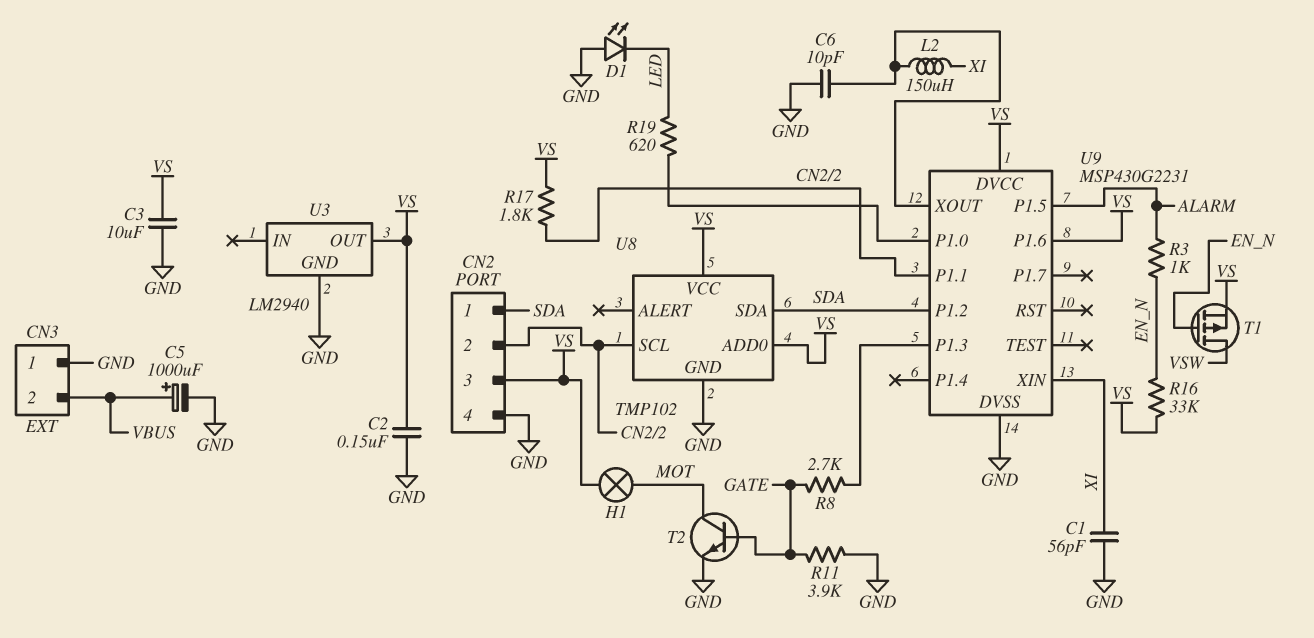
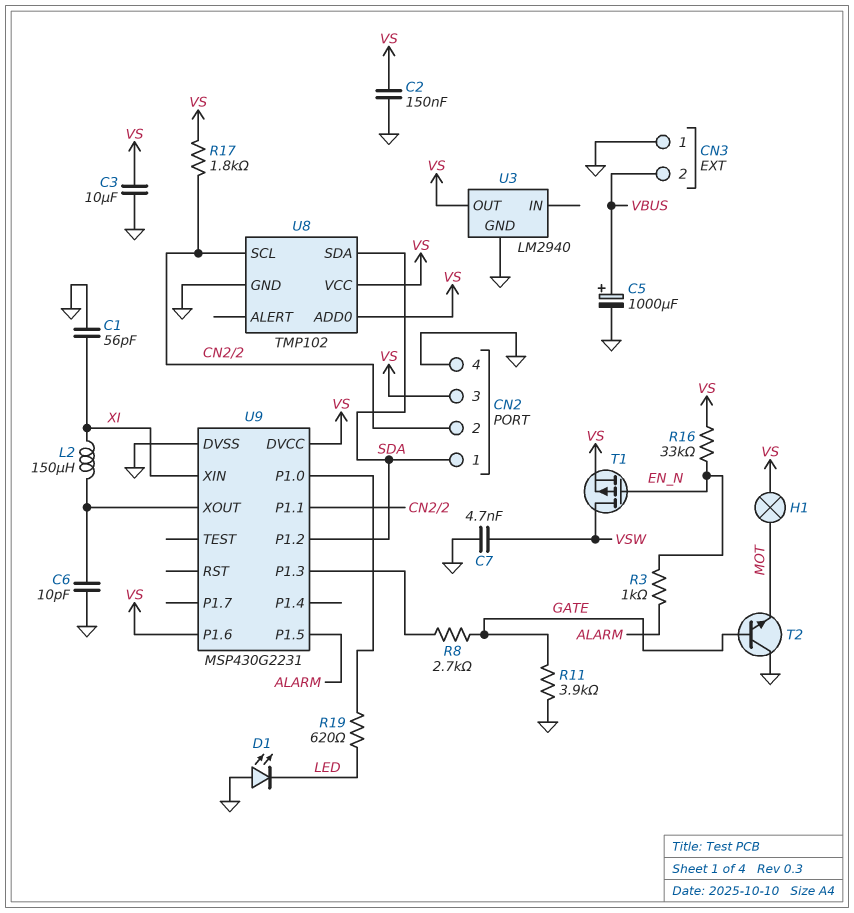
C7: none -> 4.7nF (GND, VSW)
T2: NPN (B GATE, C MOT, E GND) -> NPN (B GATE, C GND, E MOT)

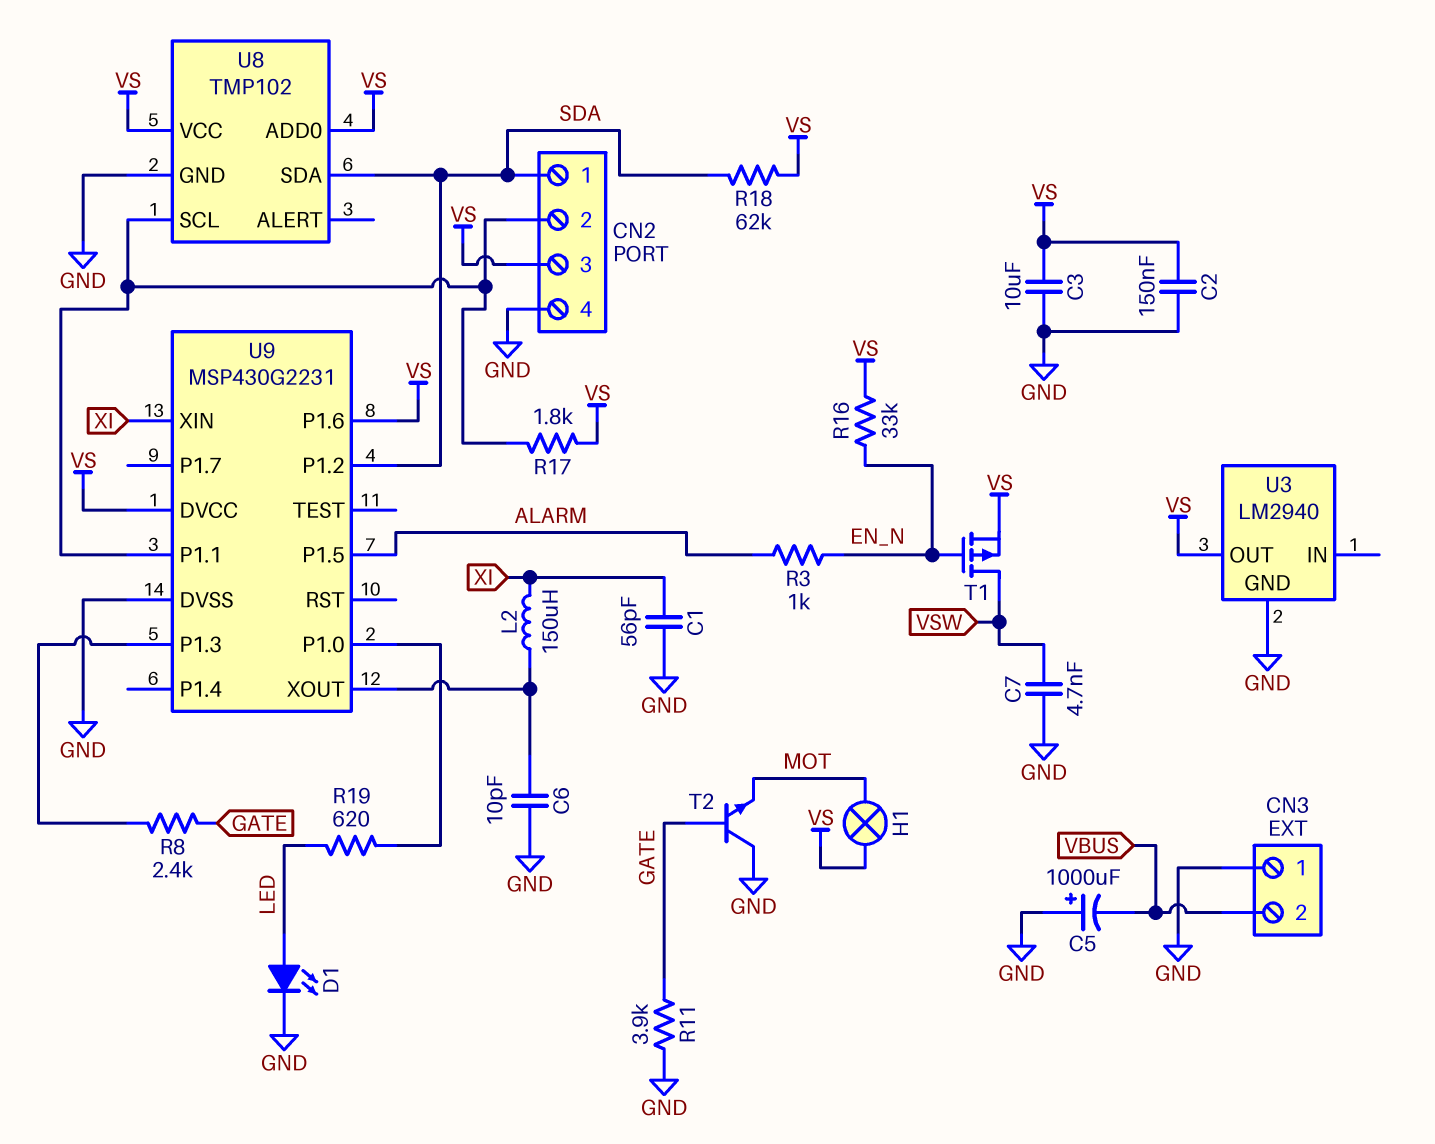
C5: 1000uF (plus VBUS, minus GND) -> 1000uF (plus GND, minus VBUS)
D1: LED (A GND, K LED) -> LED (A LED, K GND)
R8: 2.7k (GATE, U9/P1.3) -> 2.4k (GATE, U9/P1.3)
R18: none -> 62k (SDA, VS)

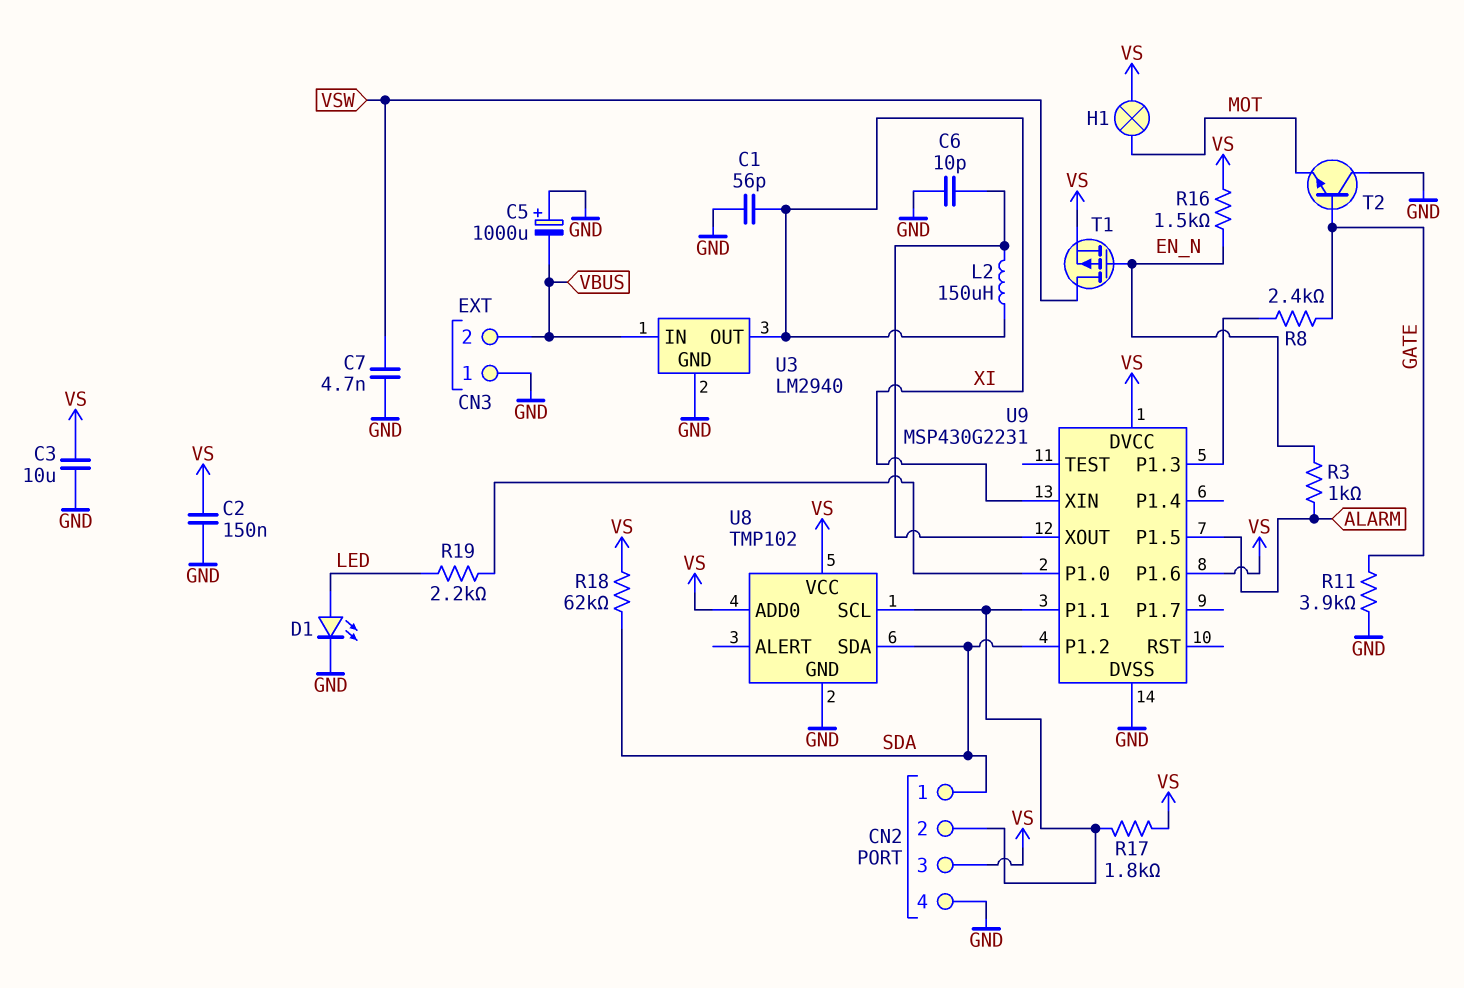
R16: 33k (EN_N, VS) -> 1.5k (EN_N, VS)
R19: 620 (LED, U9/P1.0) -> 2.2k (LED, U9/P1.0)
U3 pin IN: none -> VBUS
U3 pin OUT: VS -> XI

